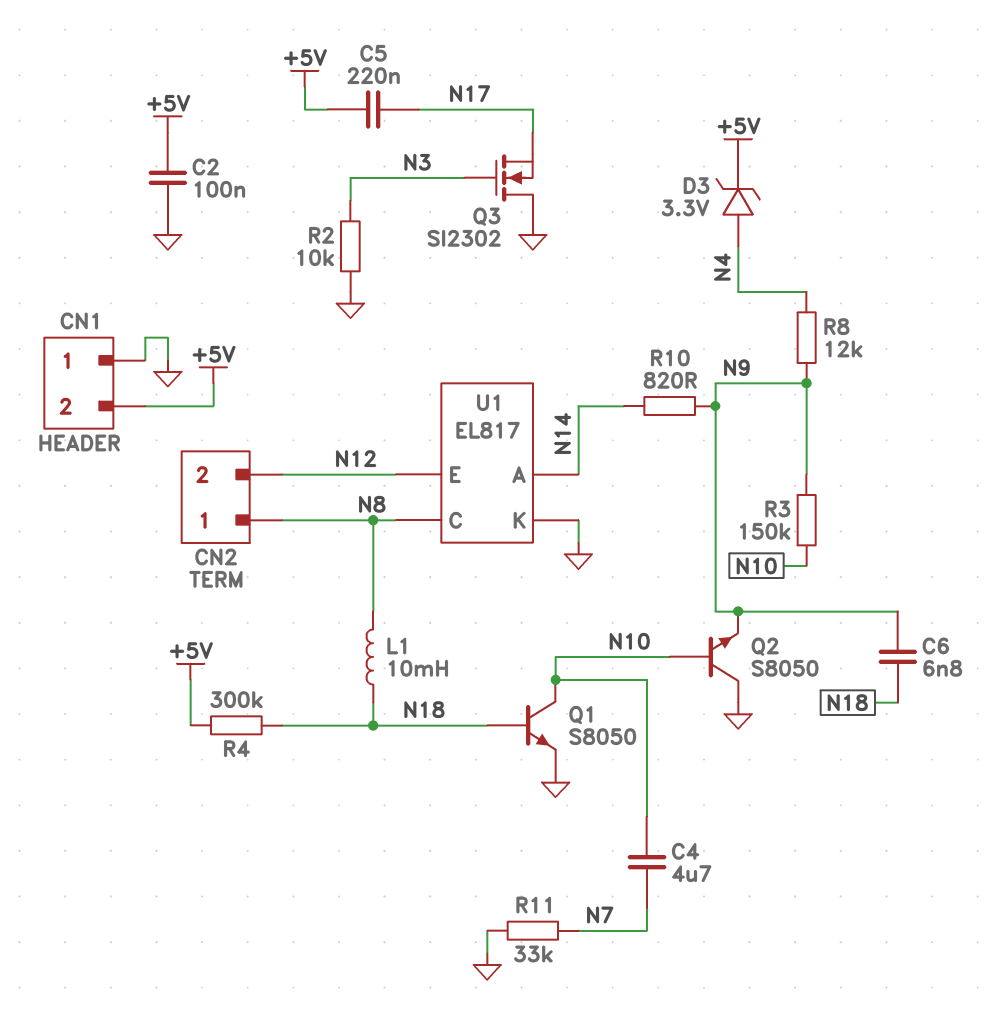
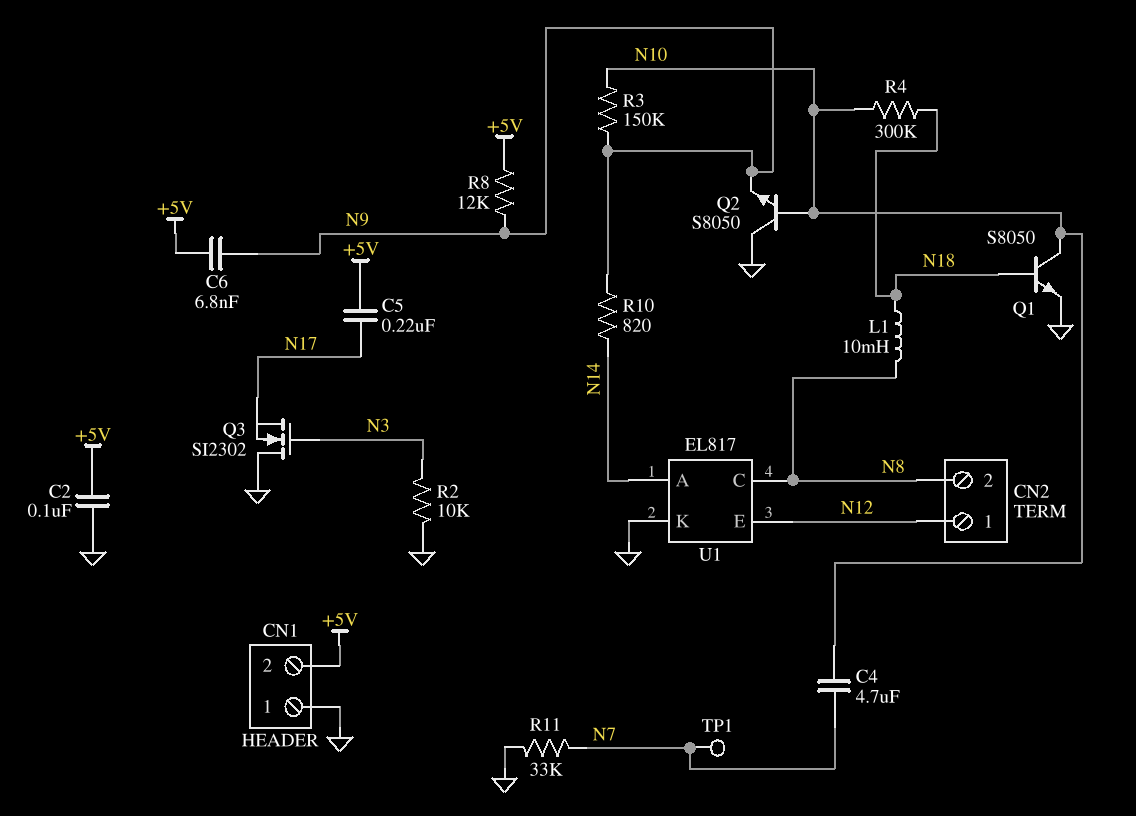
C6: 6.8nF (N9, N18) -> 6.8nF (+5V, N9)
CN2 pin 1: N8 -> N12
CN2 pin 2: N12 -> N8
D3: zener 3.3V (A N4, K +5V) -> none
R4: 300k (+5V, N18) -> 300k (N10, N18)
R8: 12k (N4, N9) -> 12k (+5V, N9)
TP1: none -> test point (N7)

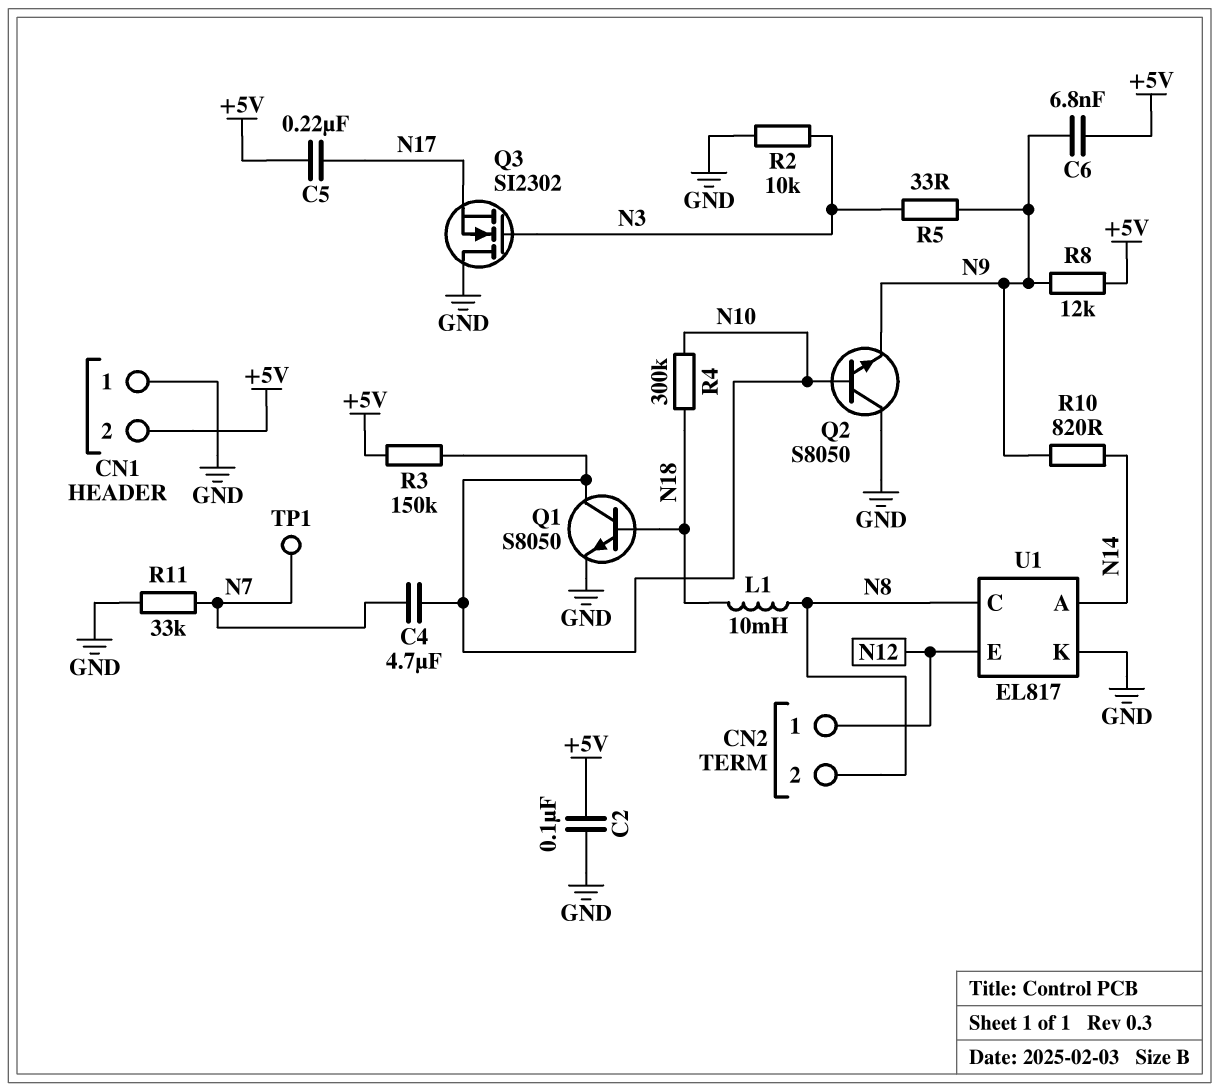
R3: 150k (N9, N10) -> 150k (+5V, N10)
R5: none -> 33 (N3, N9)

